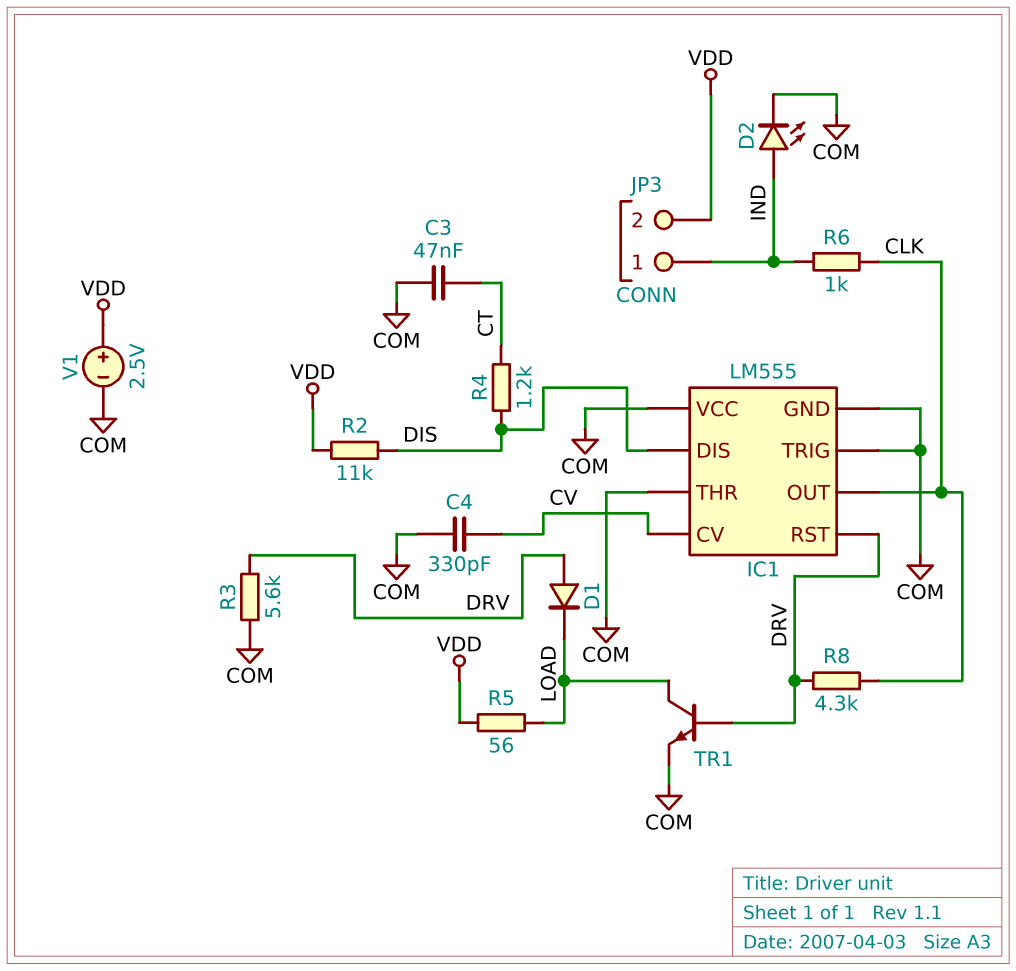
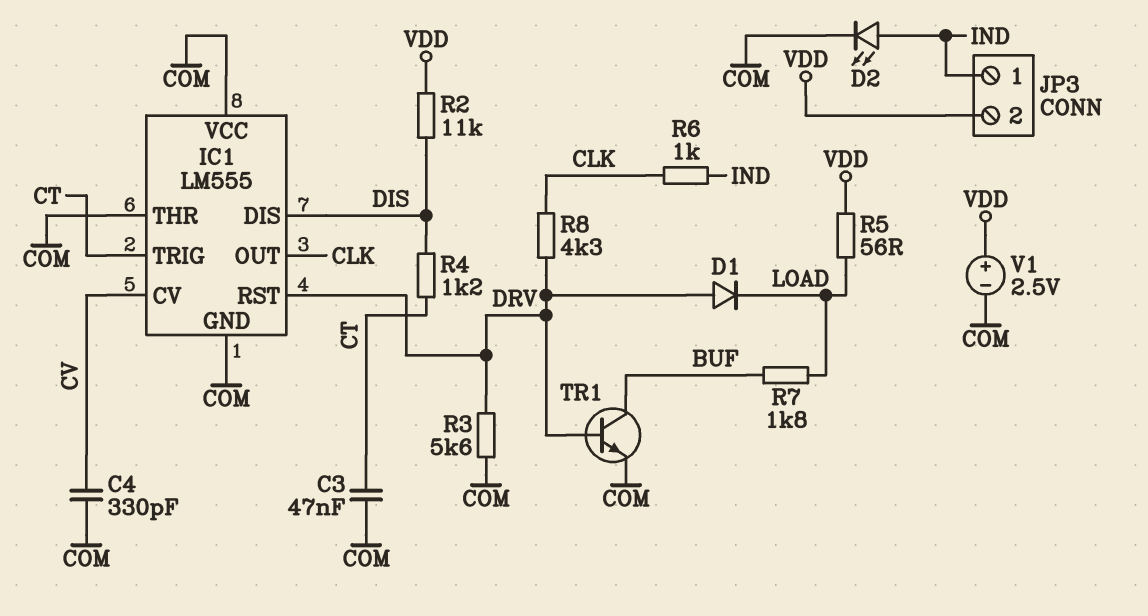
IC1 pin TRIG: COM -> CT
R7: none -> 1.8k (BUF, LOAD)
TR1: NPN (B DRV, C LOAD, E COM) -> NPN (B DRV, C BUF, E COM)

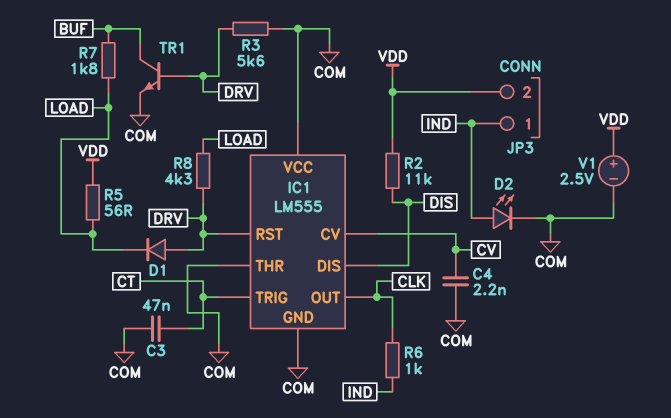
C4: 330pF (COM, CV) -> 2.2nF (COM, CV)
R4: 1.2k (CT, DIS) -> none
R8: 4.3k (CLK, DRV) -> 4.3k (DRV, LOAD)

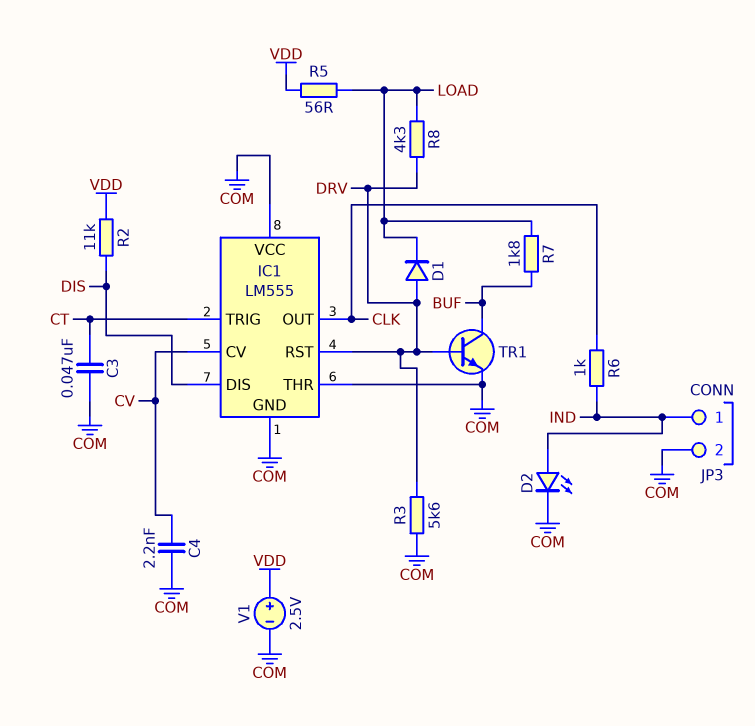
JP3 pin 2: VDD -> COM

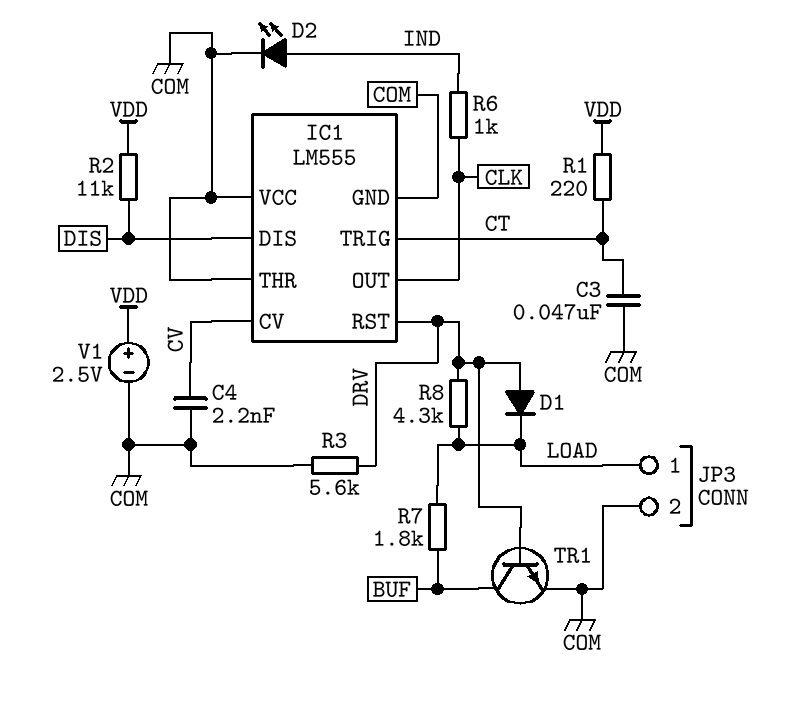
JP3 pin 1: IND -> LOAD
R1: none -> 220 (CT, VDD)
R5: 56 (LOAD, VDD) -> none

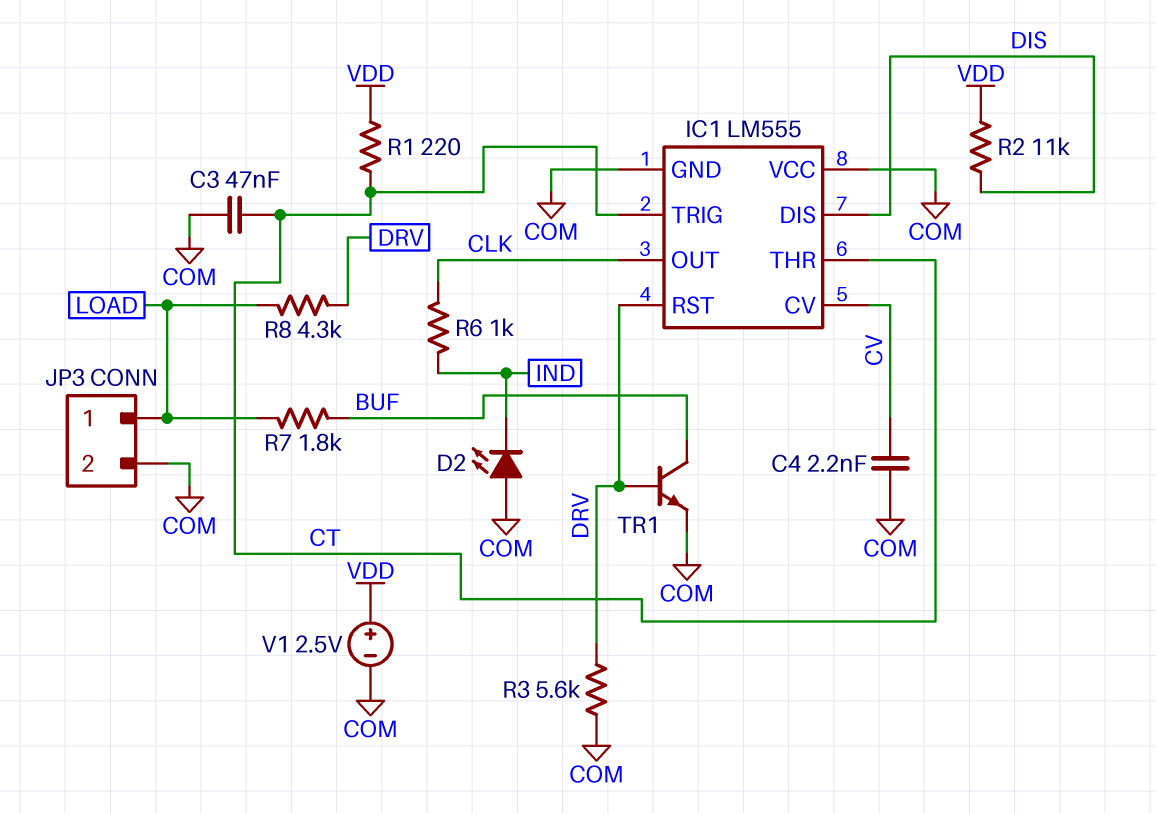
D1: diode (A DRV, K LOAD) -> none
D2: LED (A IND, K COM) -> LED (A COM, K IND)
IC1 pin THR: COM -> CT

